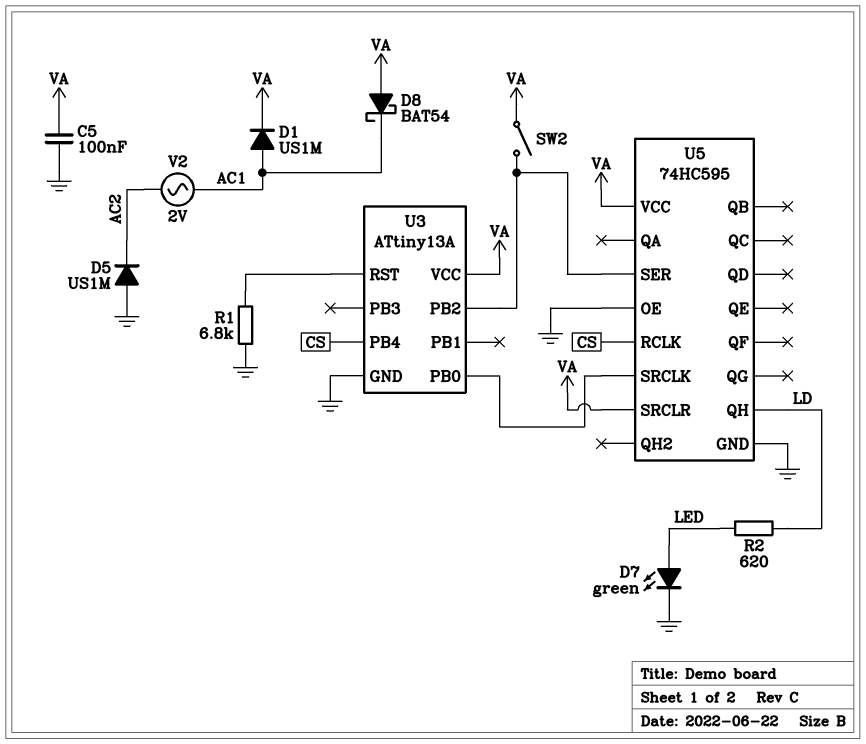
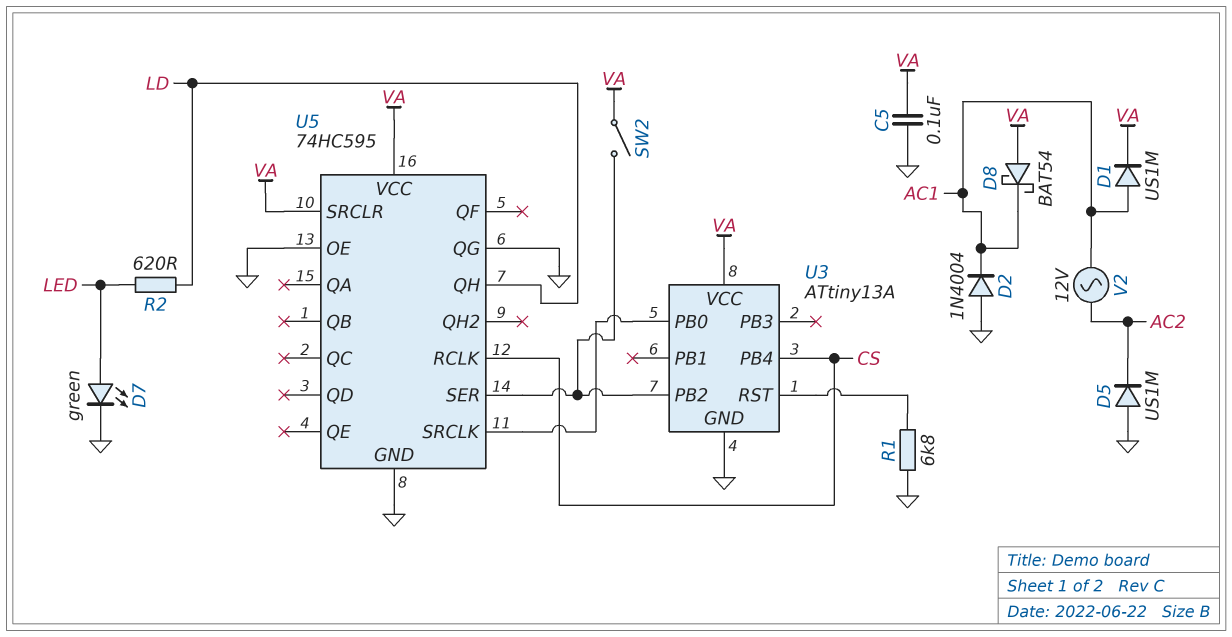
D2: none -> diode 1N4004 (A GND, K AC1)
U5 pin QG: none -> GND
V2: AC 2V (AC1, AC2) -> AC 12V (AC1, AC2)

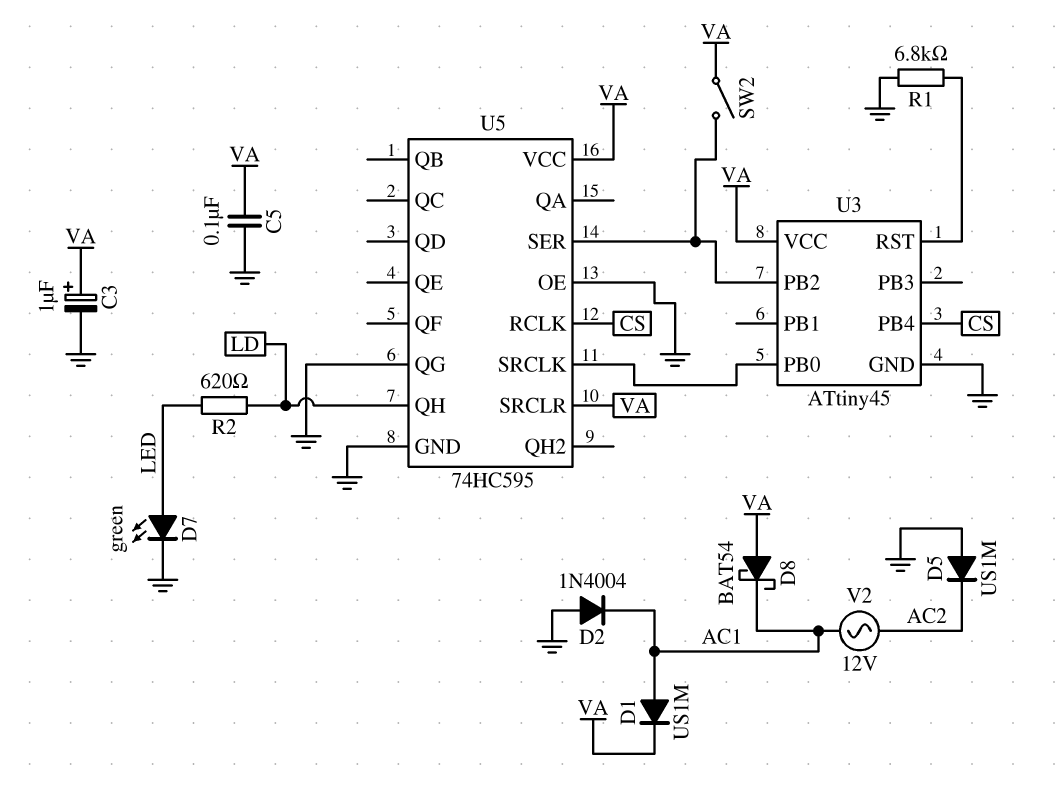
C3: none -> 1uF (plus VA, minus GND)
U3: ATtiny13A -> ATtiny45

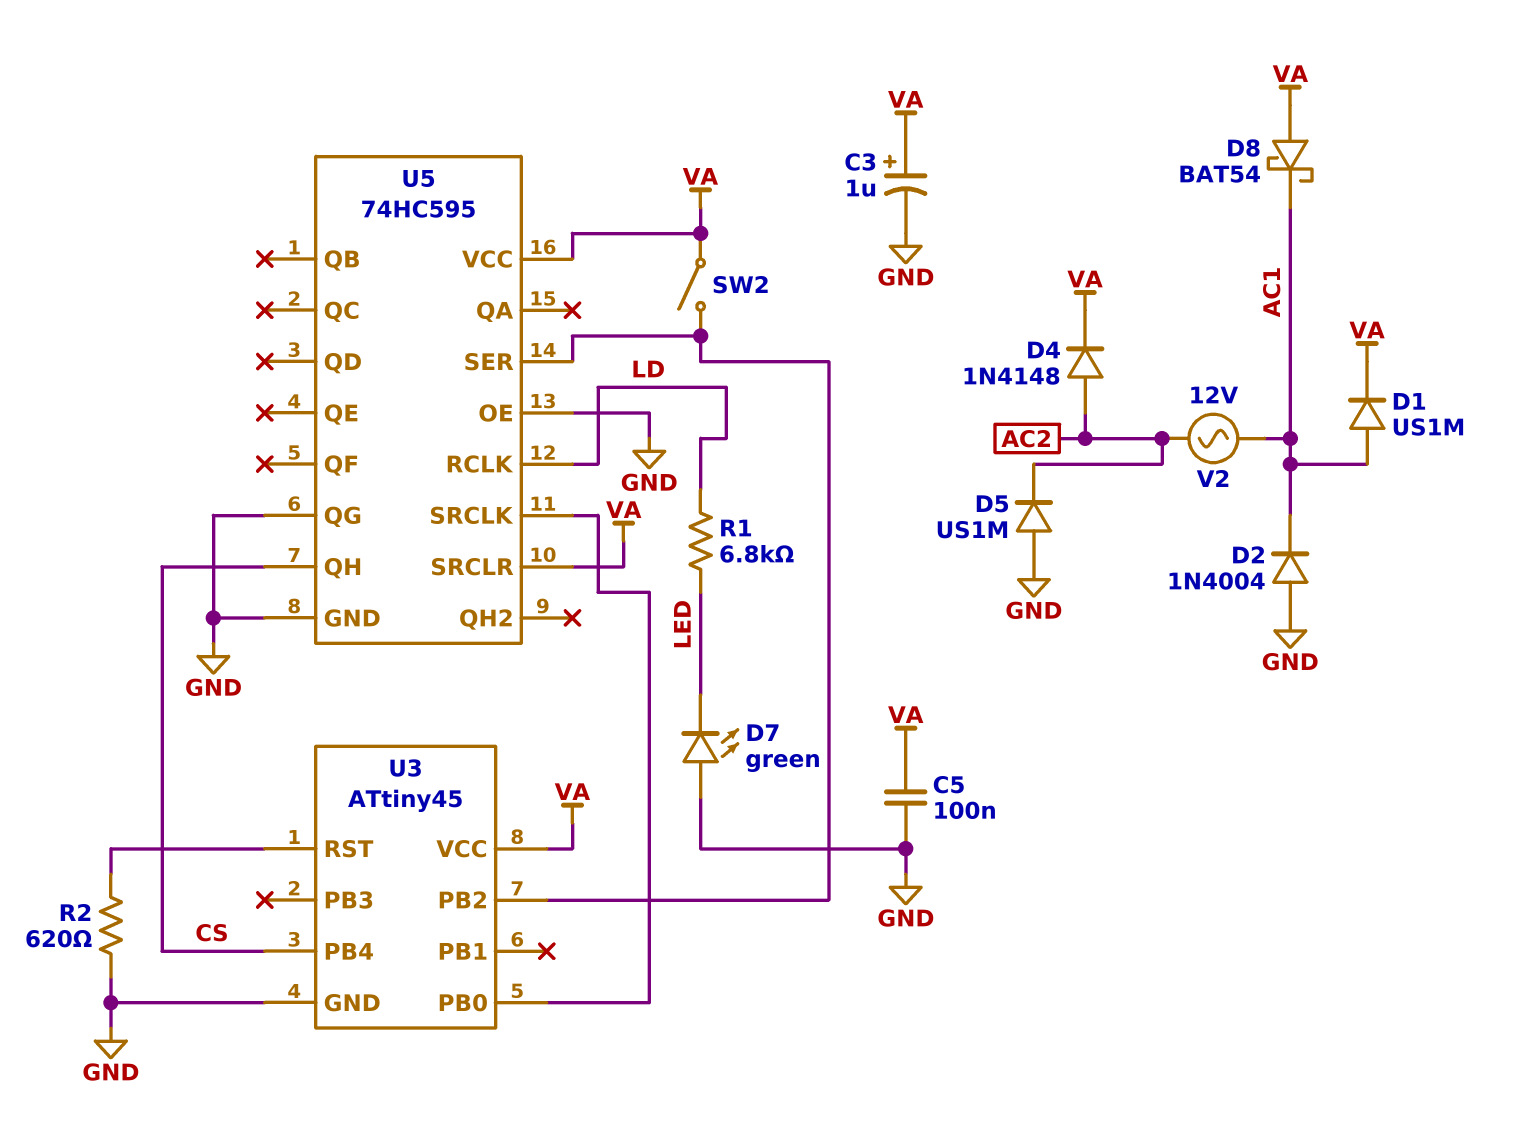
D4: none -> diode 1N4148 (A AC2, K VA)
D7: LED green (A LED, K GND) -> LED green (A GND, K LED)
R1: 6.8k (GND, U3/RST) -> 6.8k (LD, LED)
R2: 620 (LD, LED) -> 620 (GND, U3/RST)
U5 pin QH: LD -> CS
U5 pin RCLK: CS -> LD

